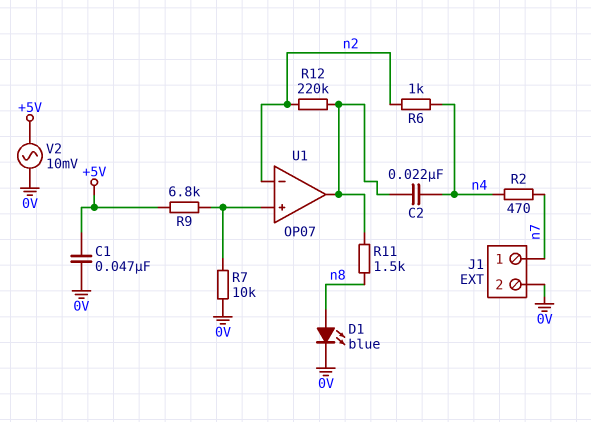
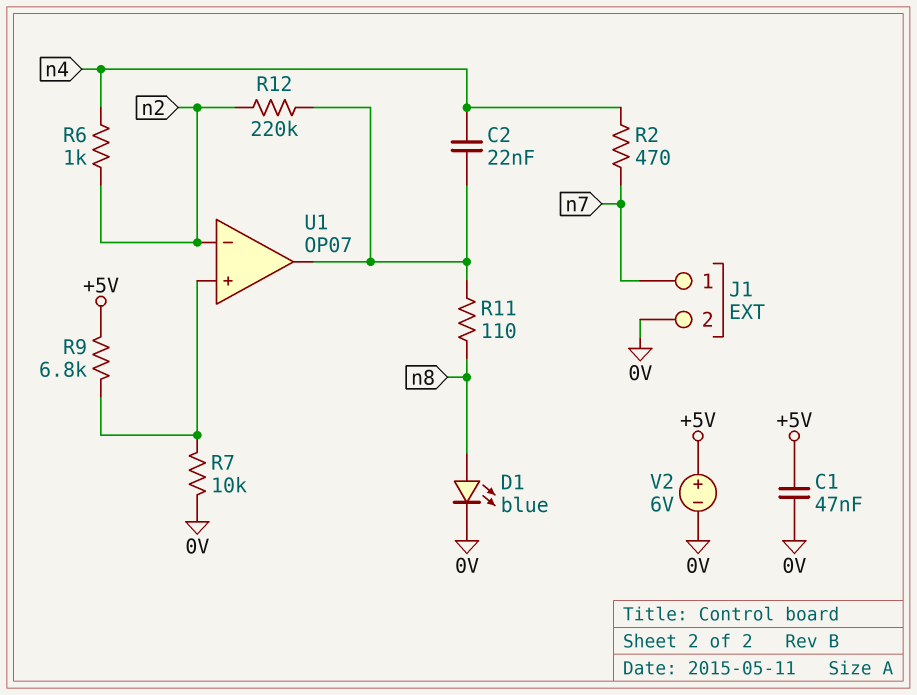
R11: 1.5k (U1/out, n8) -> 110 (U1/out, n8)
V2: AC 10mV (+5V, 0V) -> 6V (plus +5V, minus 0V)

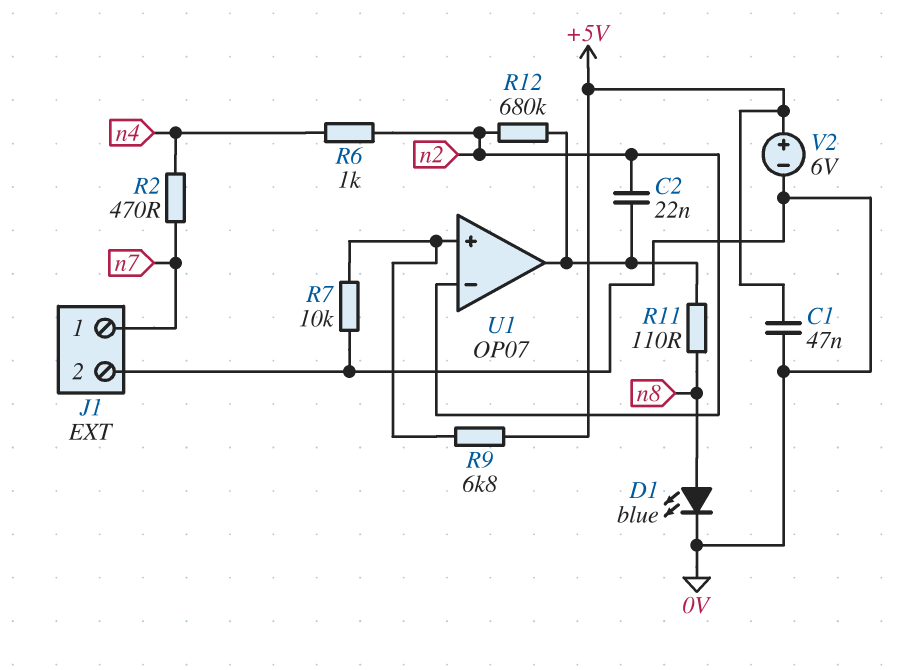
C2: 22nF (U1/out, n4) -> 22nF (U1/out, n2)
R12: 220k (U1/out, n2) -> 680k (U1/out, n2)

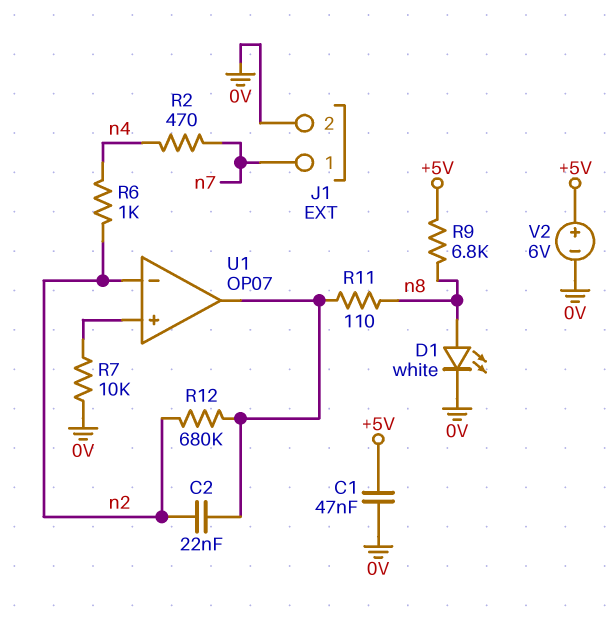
D1: LED blue (A n8, K 0V) -> LED white (A n8, K 0V)
R9: 6.8k (+5V, U1/in+) -> 6.8k (+5V, n8)

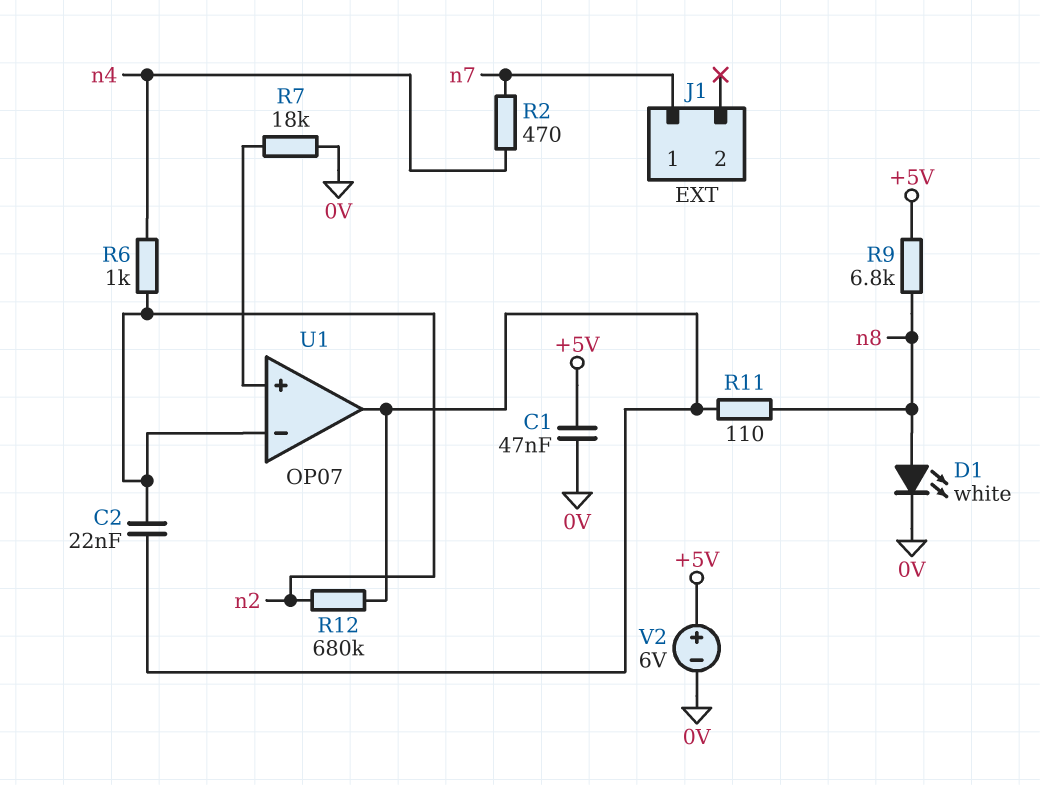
J1 pin 2: 0V -> none
R7: 10k (0V, U1/in+) -> 18k (0V, U1/in+)

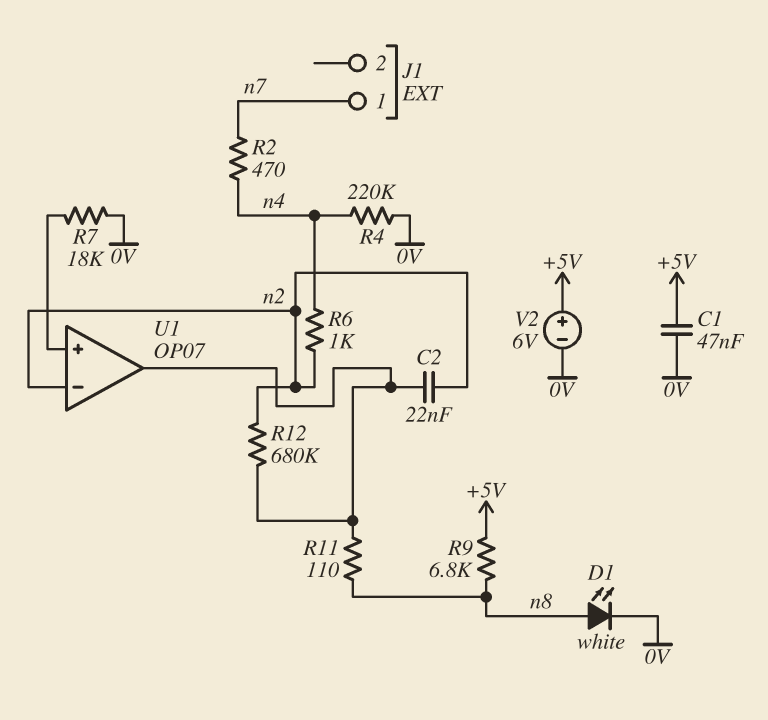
R4: none -> 220k (0V, n4)

